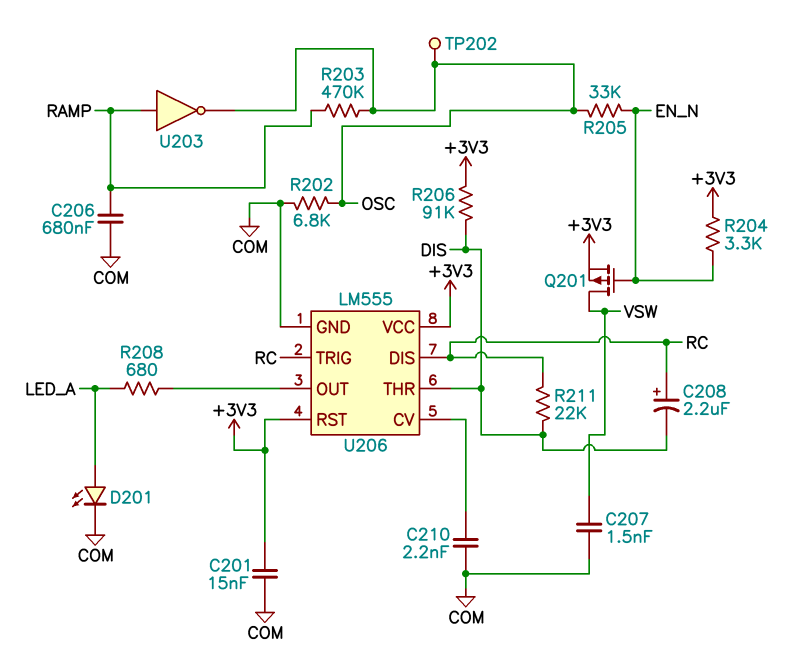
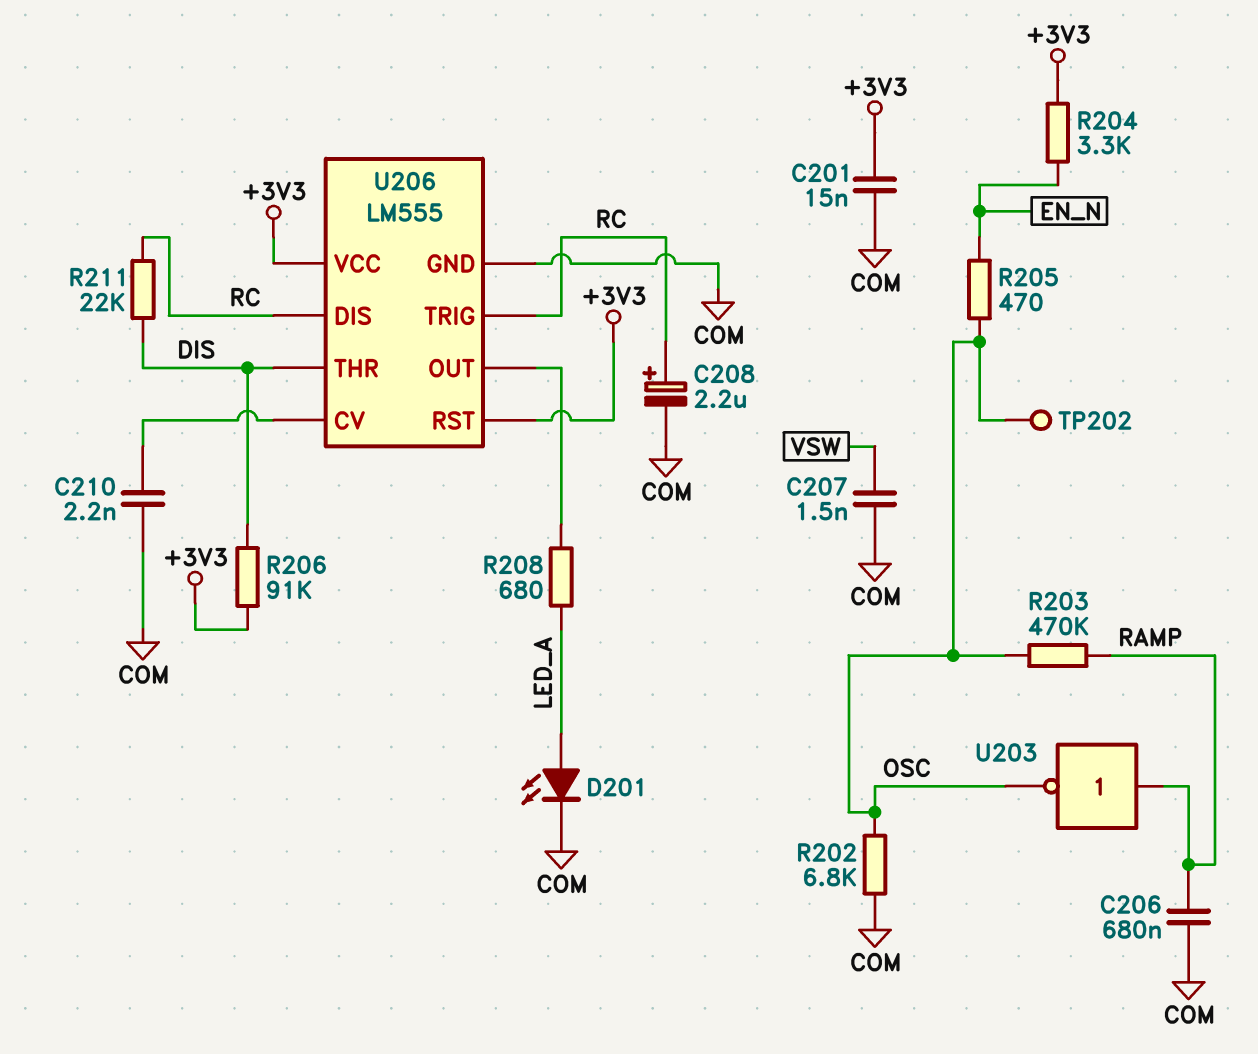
C208: 2.2uF (plus RC, minus DIS) -> 2.2uF (plus RC, minus COM)
Q201: PMOS (G EN_N, D VSW, S +3V3) -> none
R205: 33k (EN_N, OSC) -> 470 (EN_N, OSC)

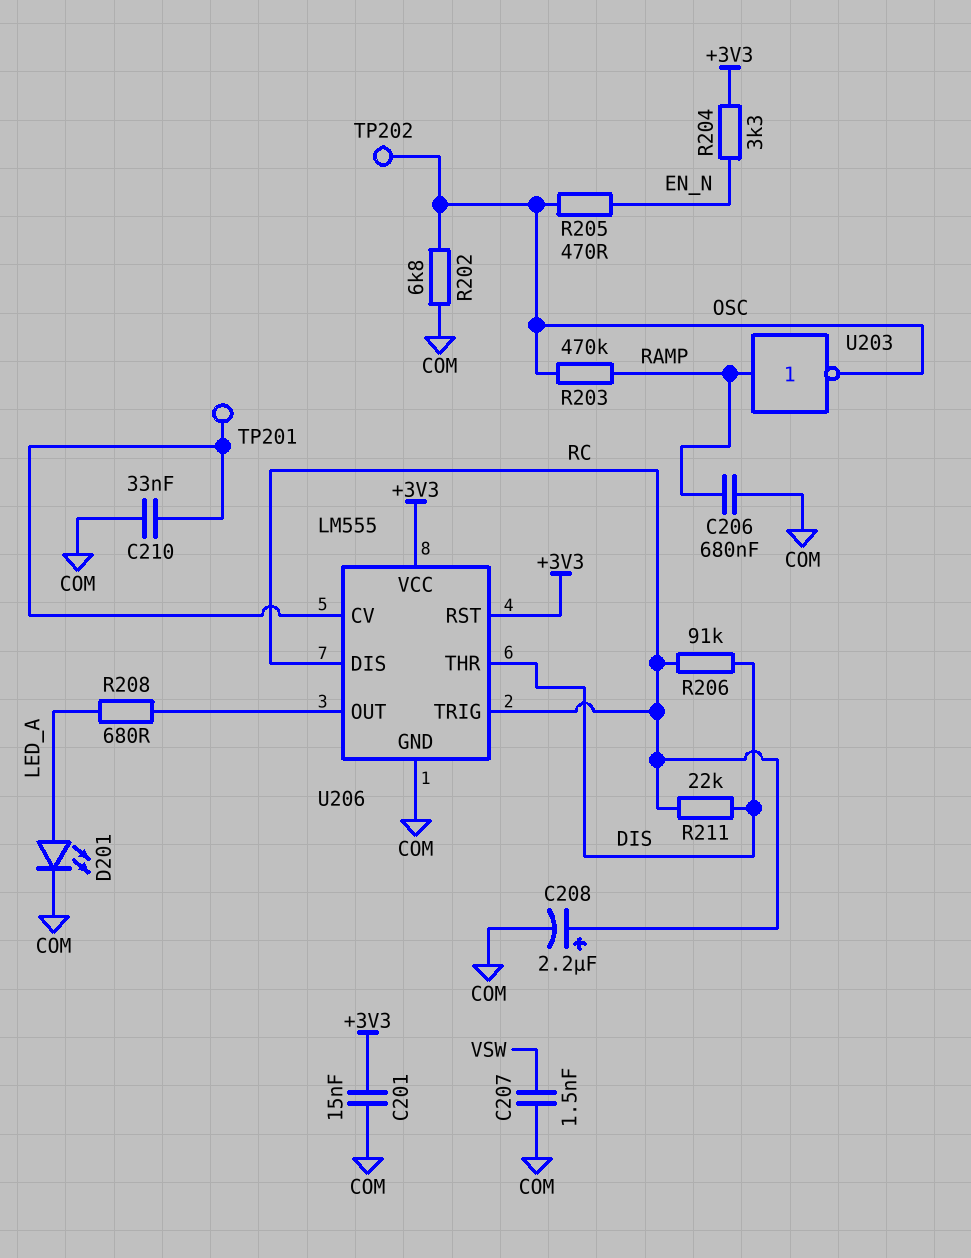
C210: 2.2nF (COM, U206/CV) -> 33nF (COM, U206/CV)
R206: 91k (+3V3, DIS) -> 91k (DIS, RC)
TP201: none -> test point (U206/CV)

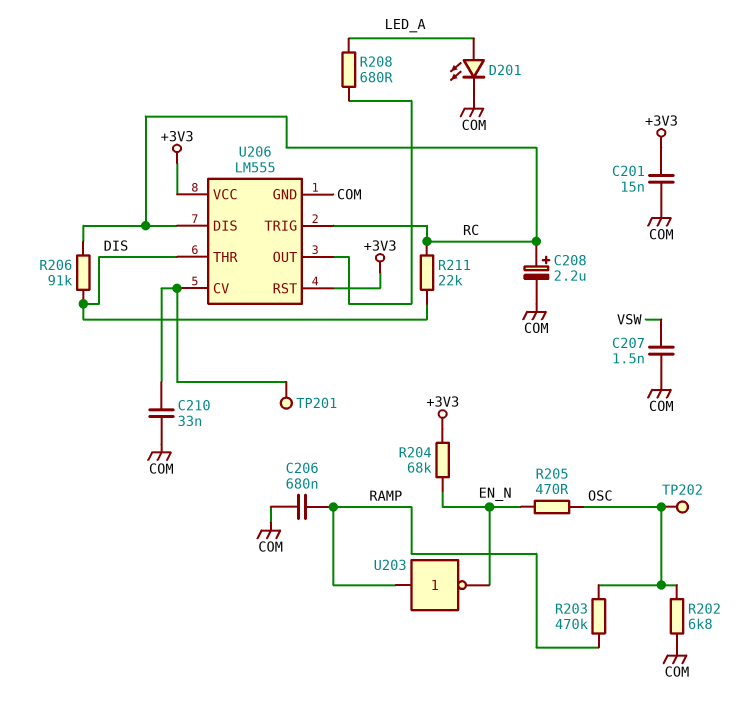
R204: 3.3k (+3V3, EN_N) -> 68k (+3V3, EN_N)
U203: NOT (in RAMP, out OSC) -> NOT (in RAMP, out EN_N)

